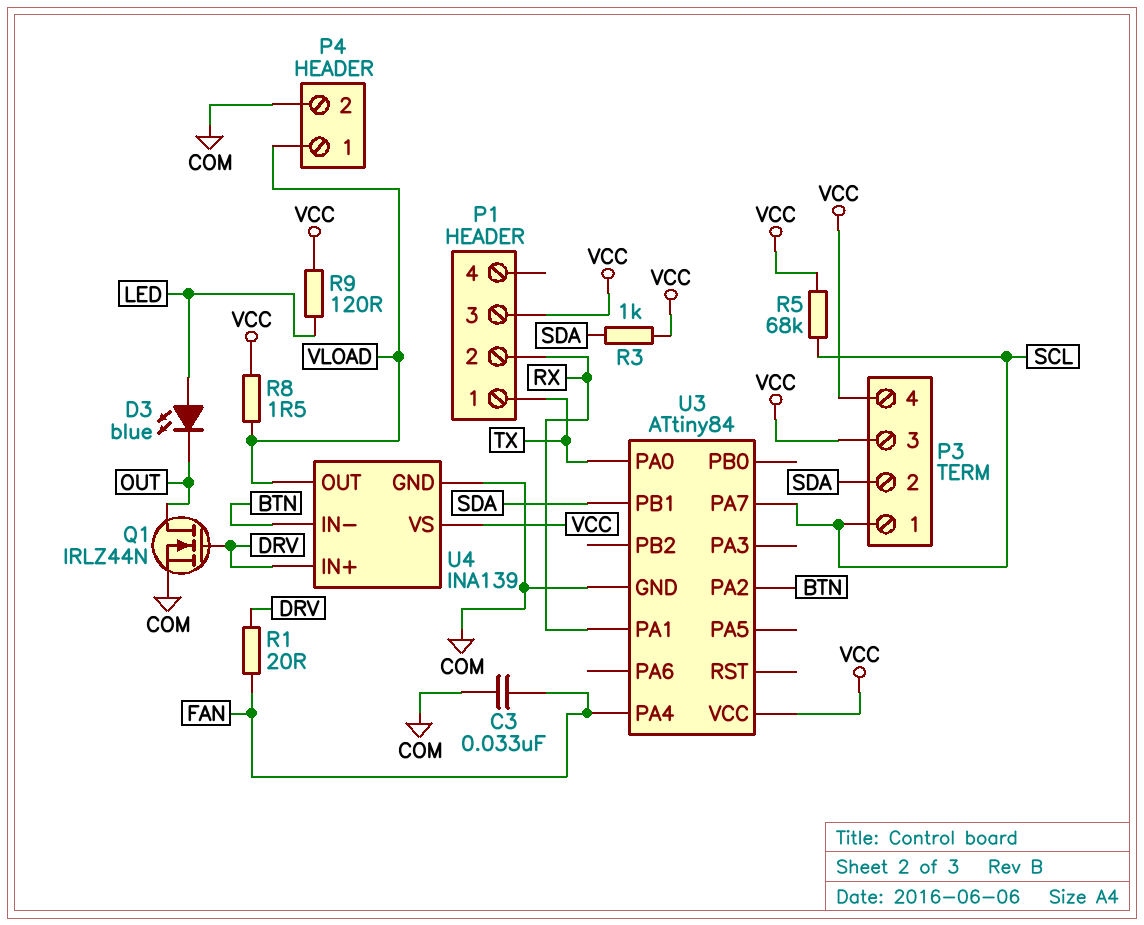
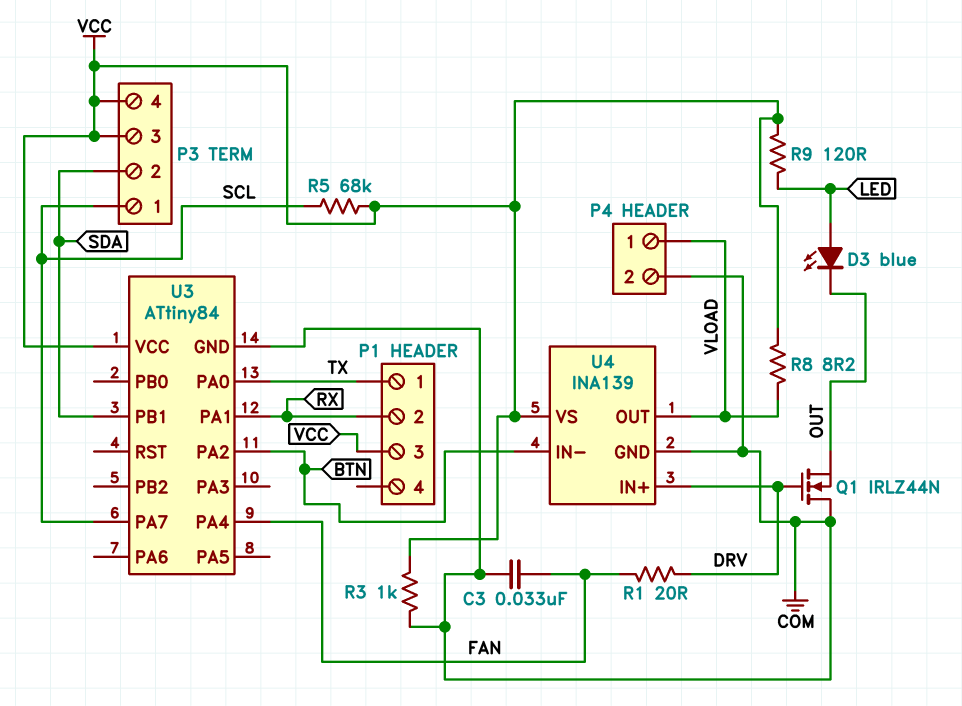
Q1: NMOS IRLZ44N (G DRV, D OUT, S COM) -> NMOS IRLZ44N (G DRV, D COM, S OUT)
R3: 1k (SDA, VCC) -> 1k (COM, VCC)
R8: 1.5 (VCC, VLOAD) -> 8.2 (VCC, VLOAD)

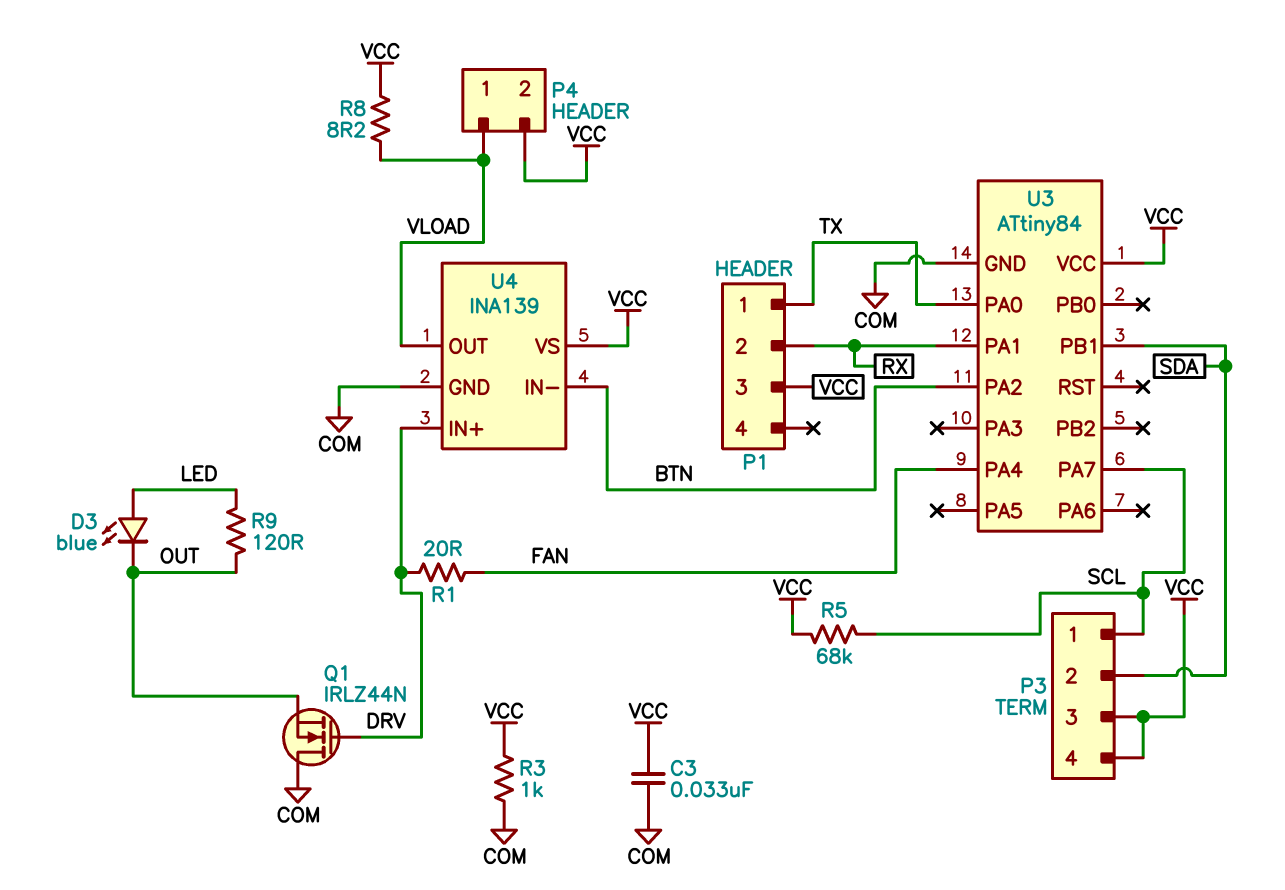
C3: 33nF (COM, FAN) -> 33nF (COM, VCC)
P4 pin 2: COM -> VCC
R9: 120 (LED, VCC) -> 120 (LED, OUT)

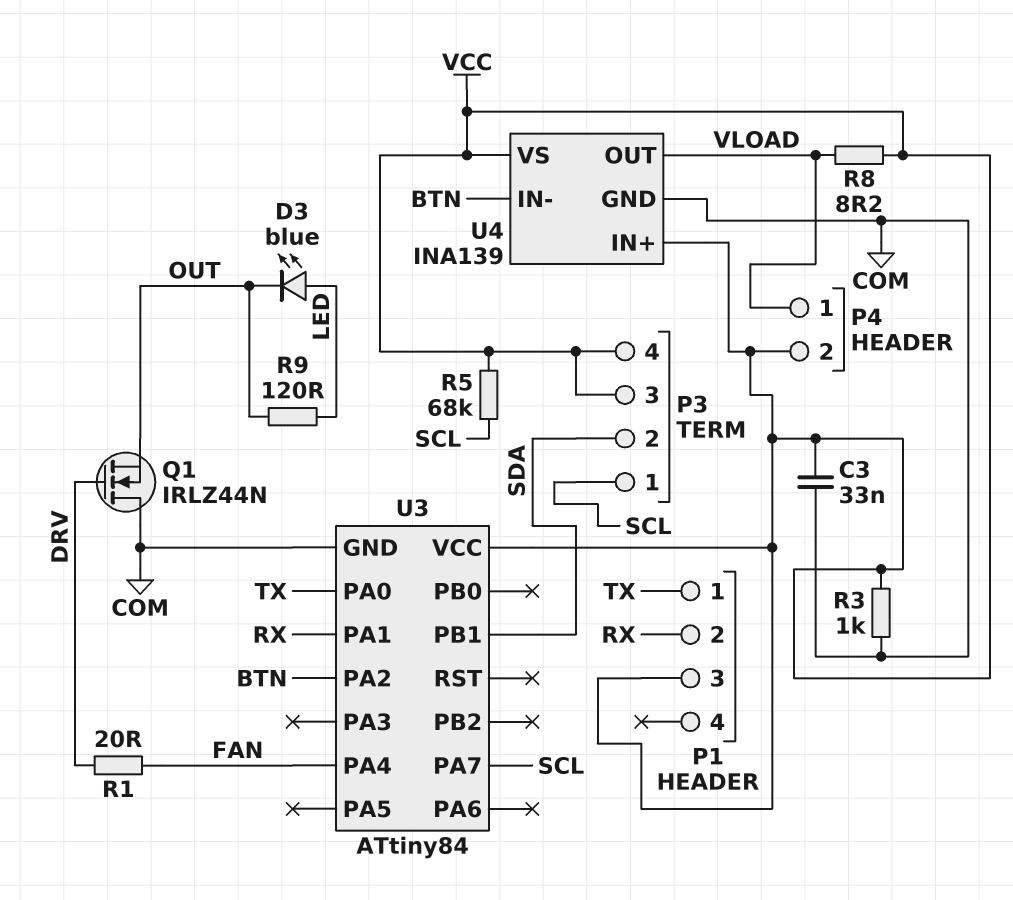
U4 pin IN+: DRV -> VCC

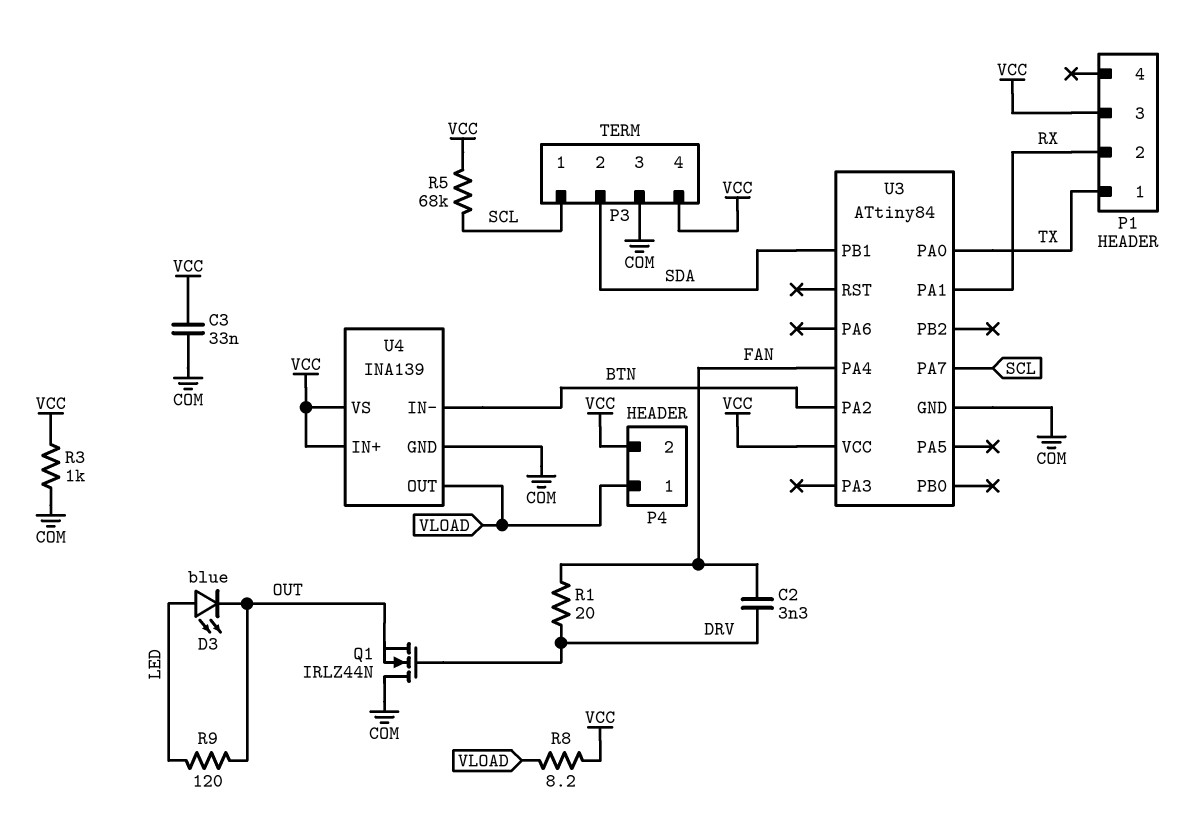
C2: none -> 3.3nF (DRV, FAN)
P3 pin 3: VCC -> COM

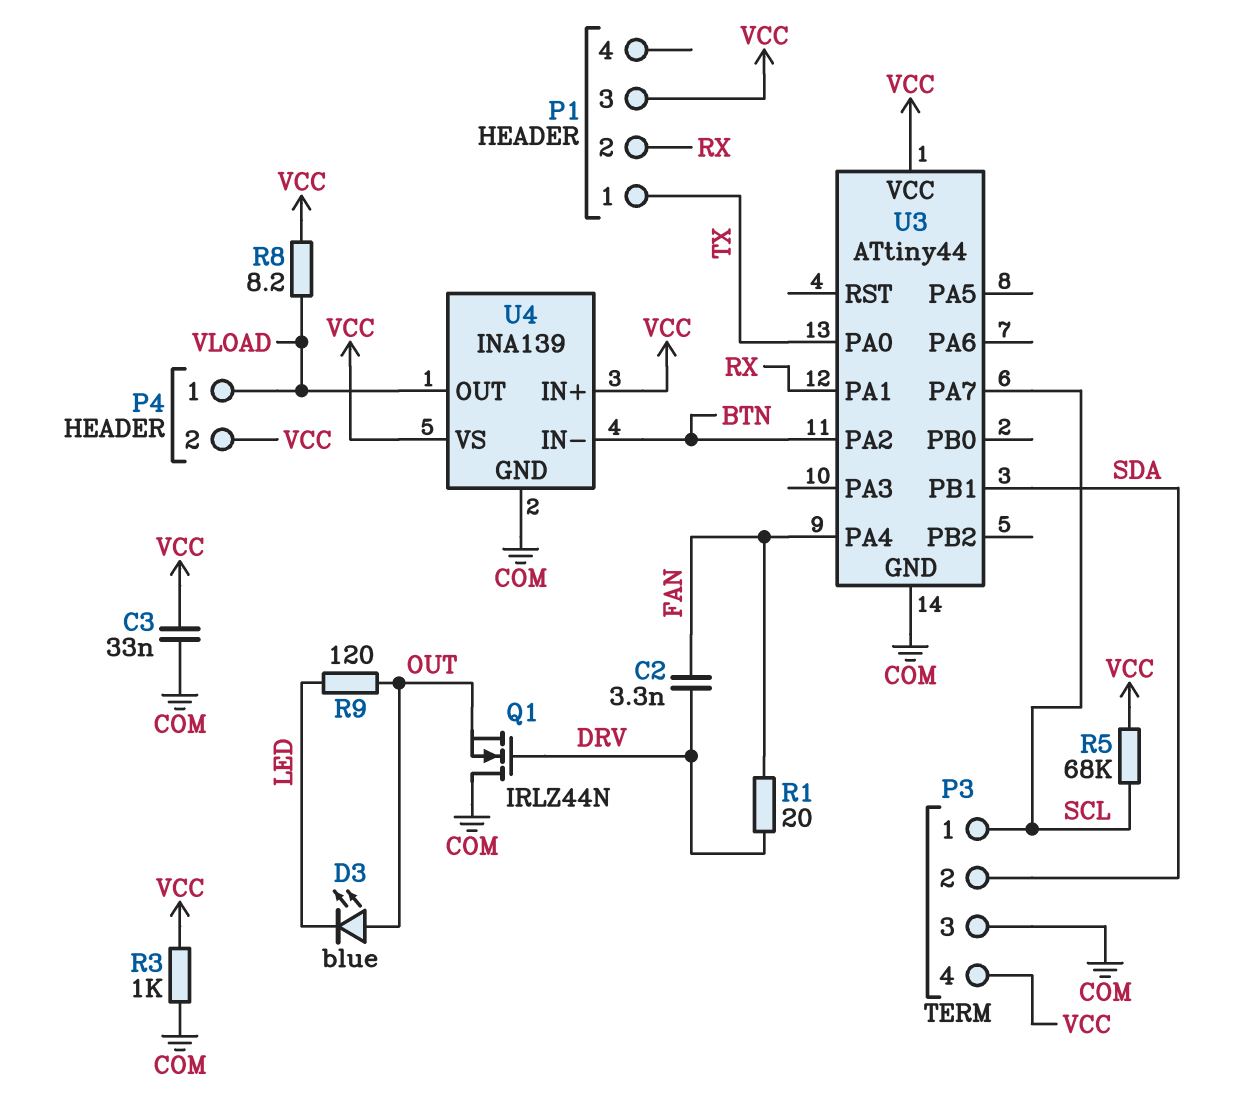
D3: LED blue (A LED, K OUT) -> LED blue (A OUT, K LED)
U3: ATtiny84 -> ATtiny44

